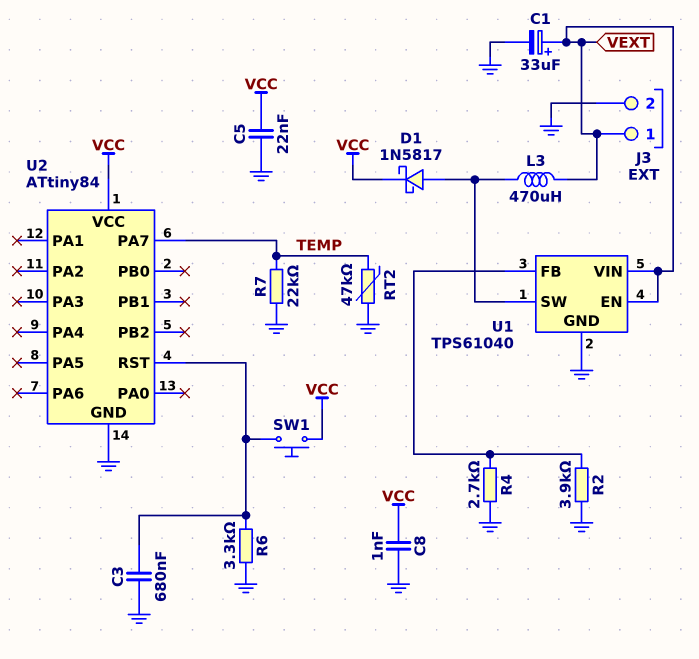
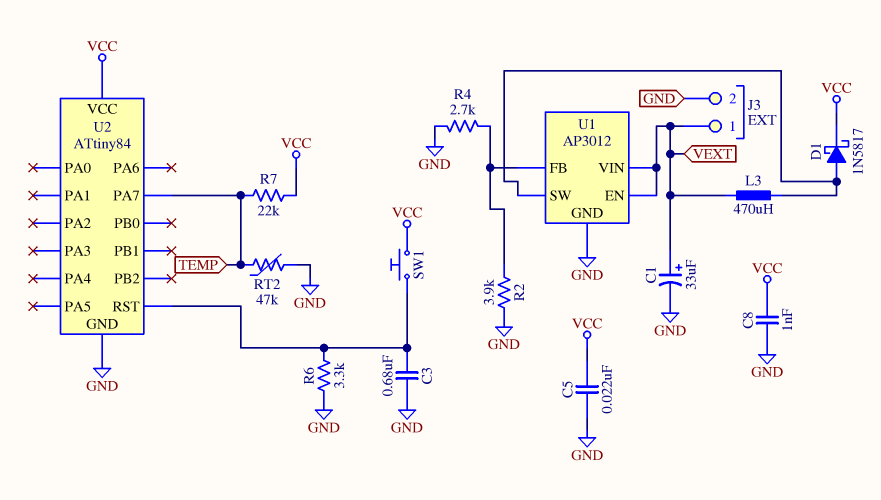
R7: 22k (GND, TEMP) -> 22k (TEMP, VCC)
U1: TPS61040 -> AP3012

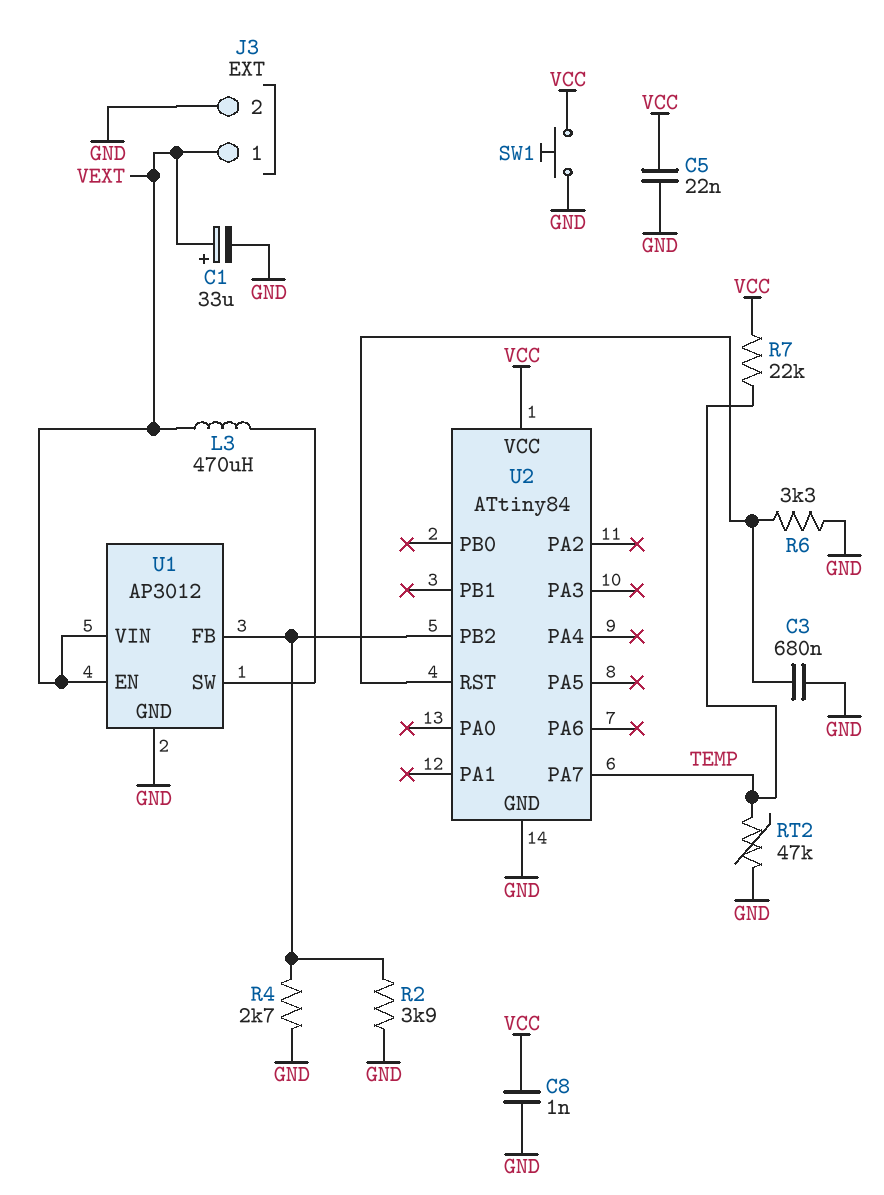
D1: schottky 1N5817 (A U1/SW, K VCC) -> none
SW1: button (U2/RST, VCC) -> button (GND, VCC)
U2 pin PB2: none -> U1/FB

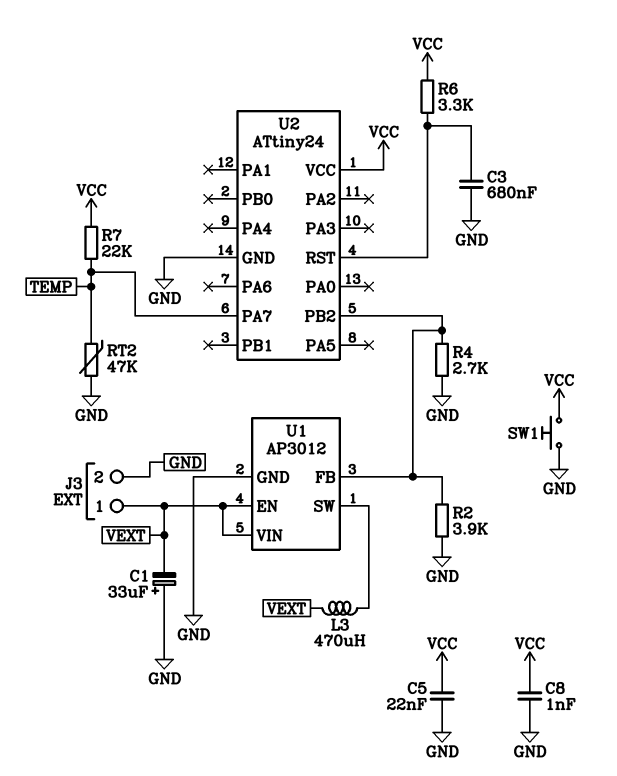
C1: 33uF (plus VEXT, minus GND) -> 33uF (plus GND, minus VEXT)
R6: 3.3k (GND, U2/RST) -> 3.3k (U2/RST, VCC)
U2: ATtiny84 -> ATtiny24

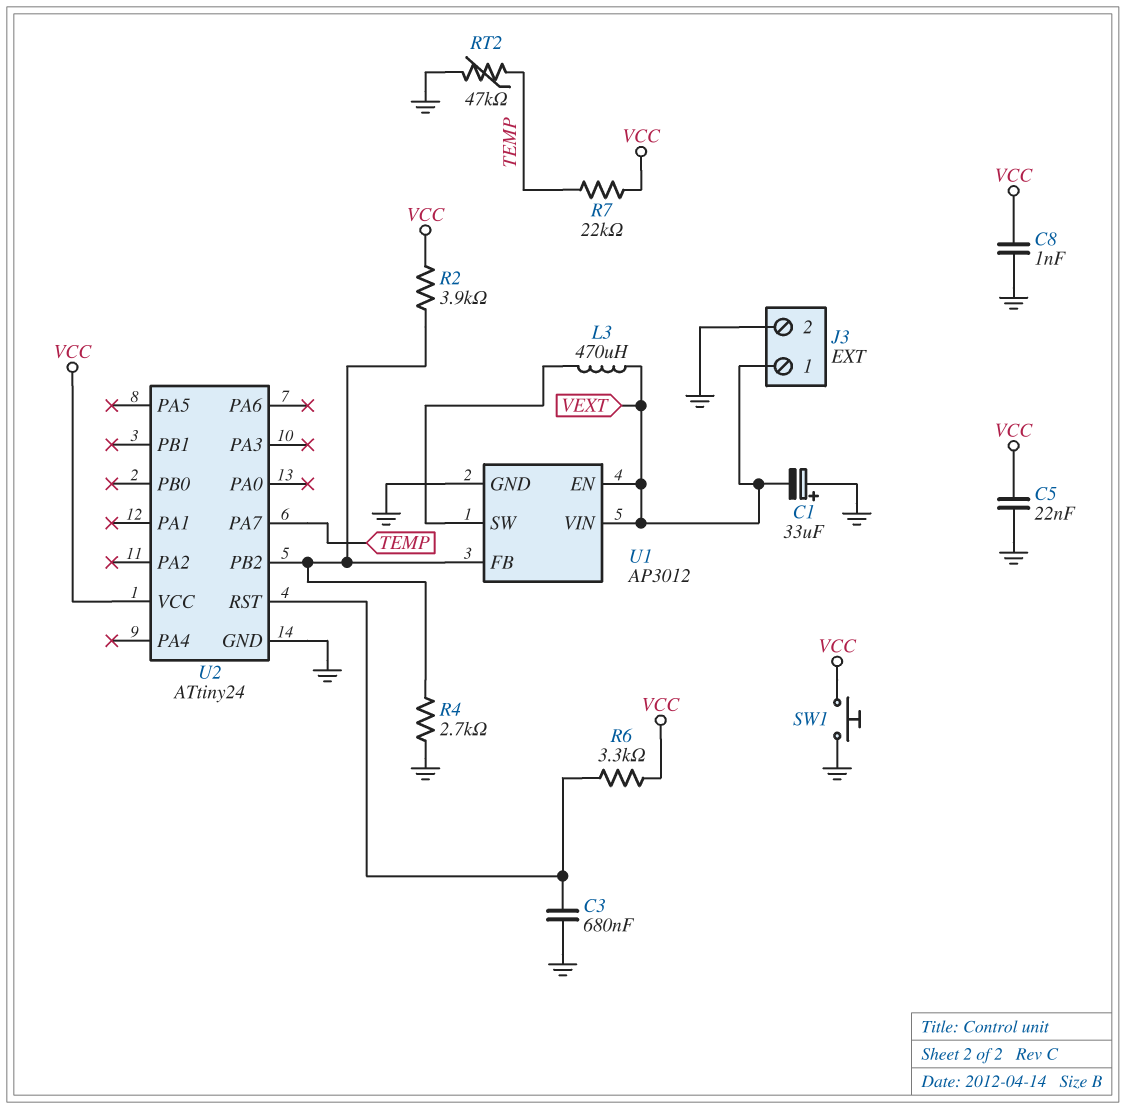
R2: 3.9k (GND, U1/FB) -> 3.9k (U1/FB, VCC)

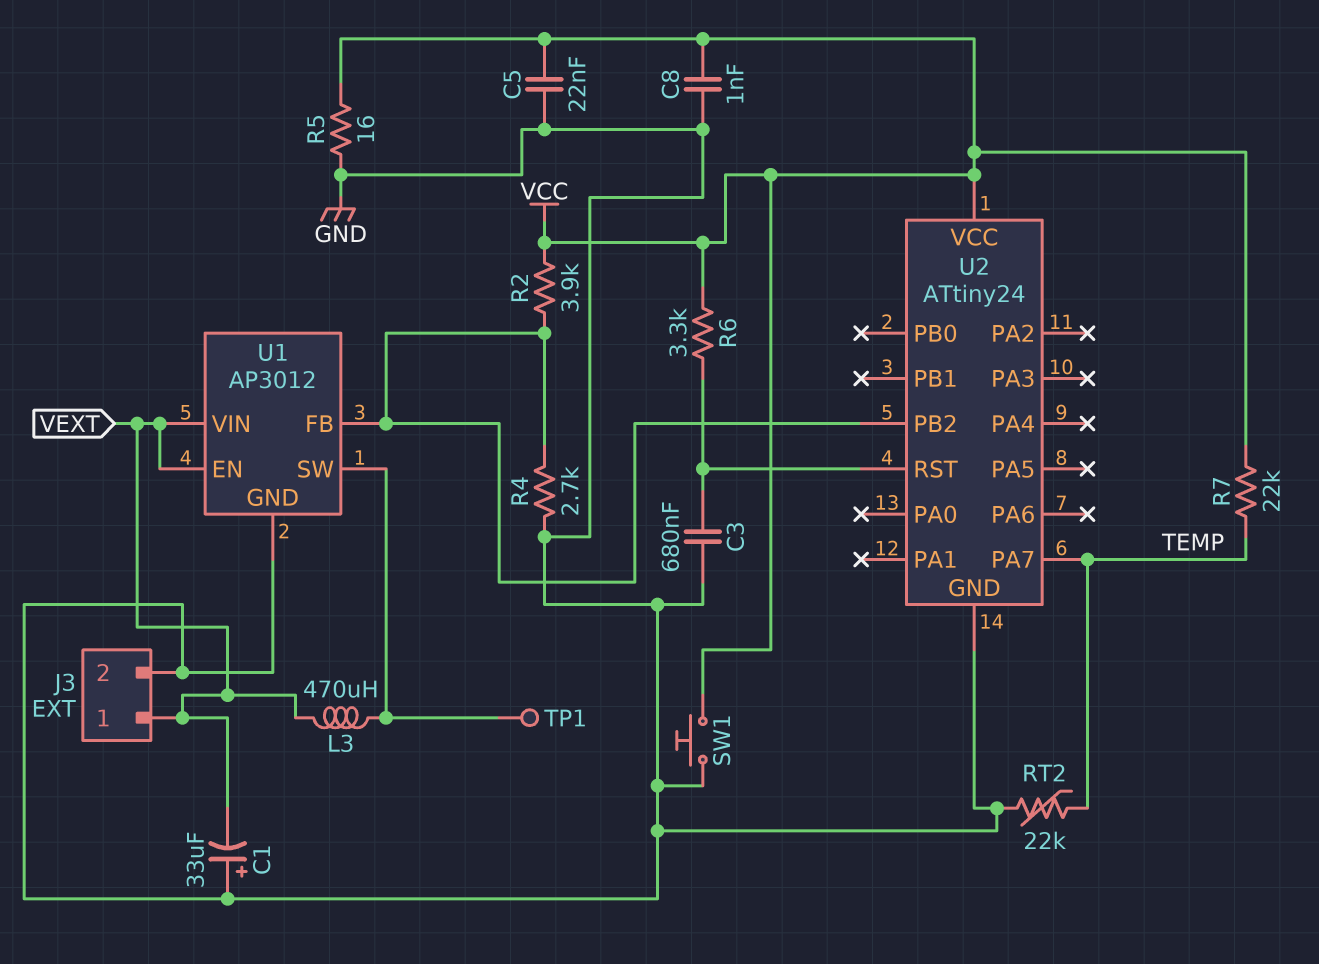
R5: none -> 16 (GND, VCC)
RT2: 47k (GND, TEMP) -> 22k (GND, TEMP)
TP1: none -> test point (U1/SW)

